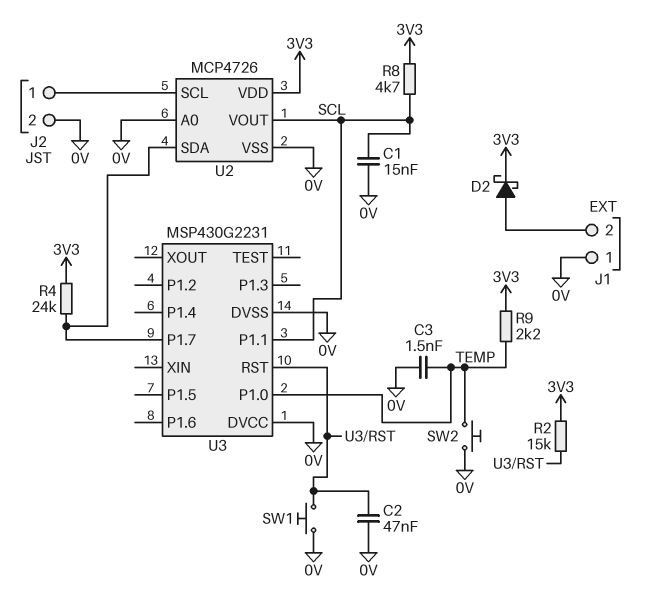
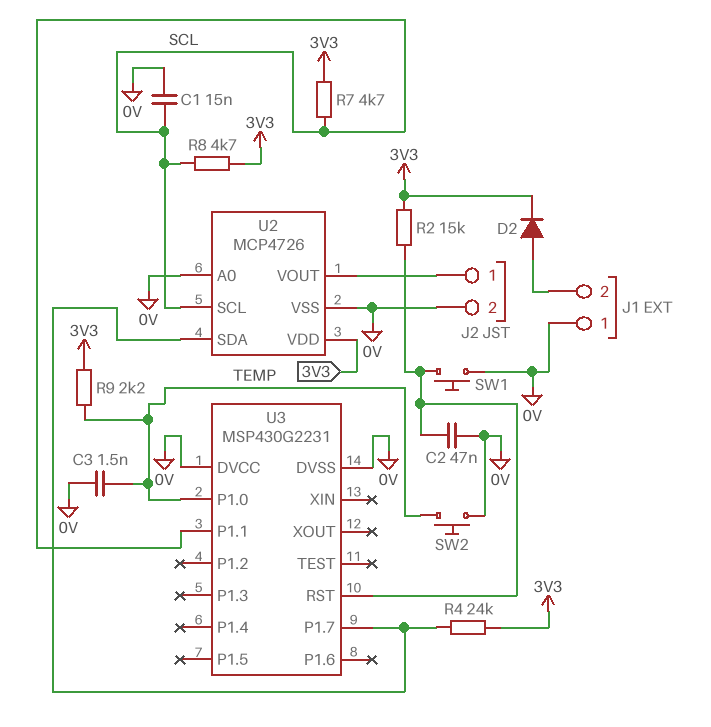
D2: schottky (A J1/2, K 3V3) -> diode (A J1/2, K 3V3)
R7: none -> 4.7k (3V3, SCL)
U2 pin SCL: J2/1 -> SCL
U2 pin VOUT: SCL -> J2/1

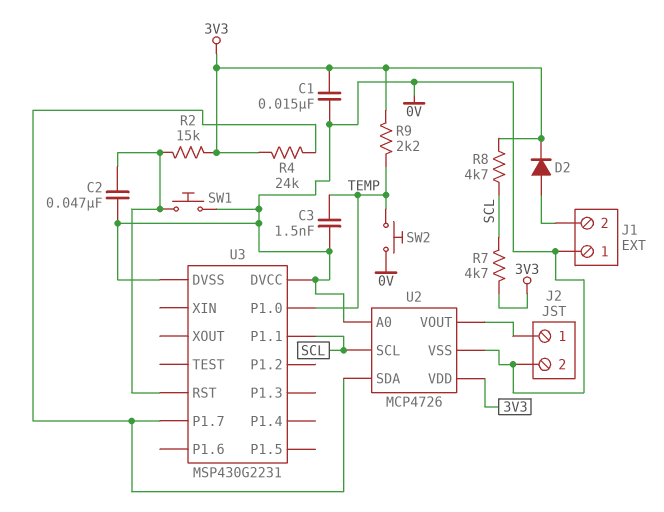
C1: 15nF (0V, SCL) -> 15nF (0V, 3V3)

